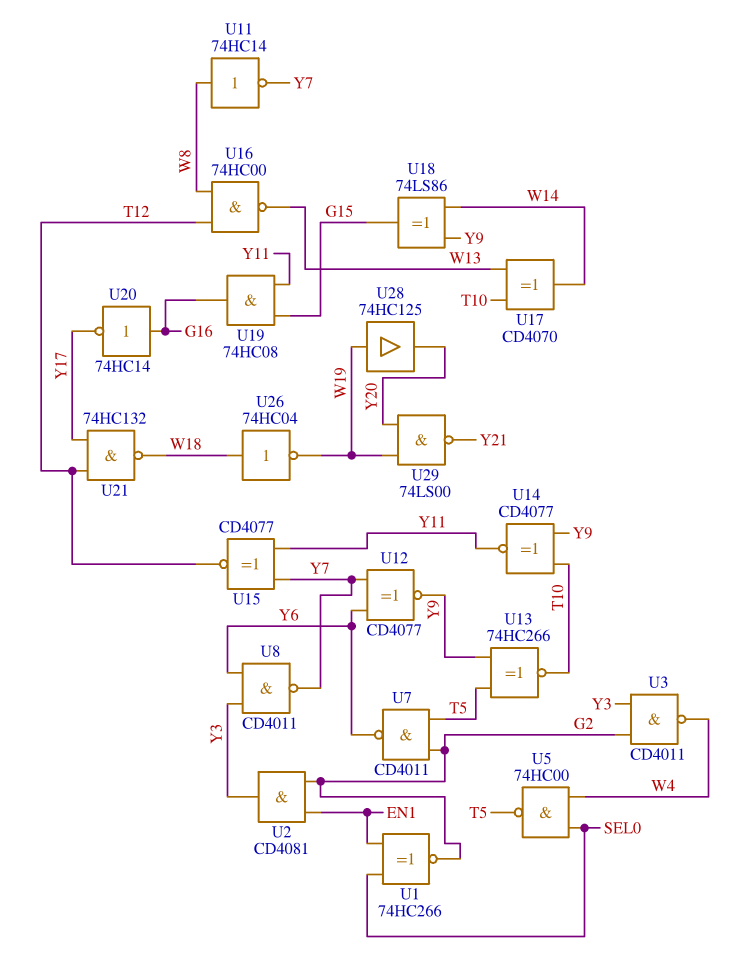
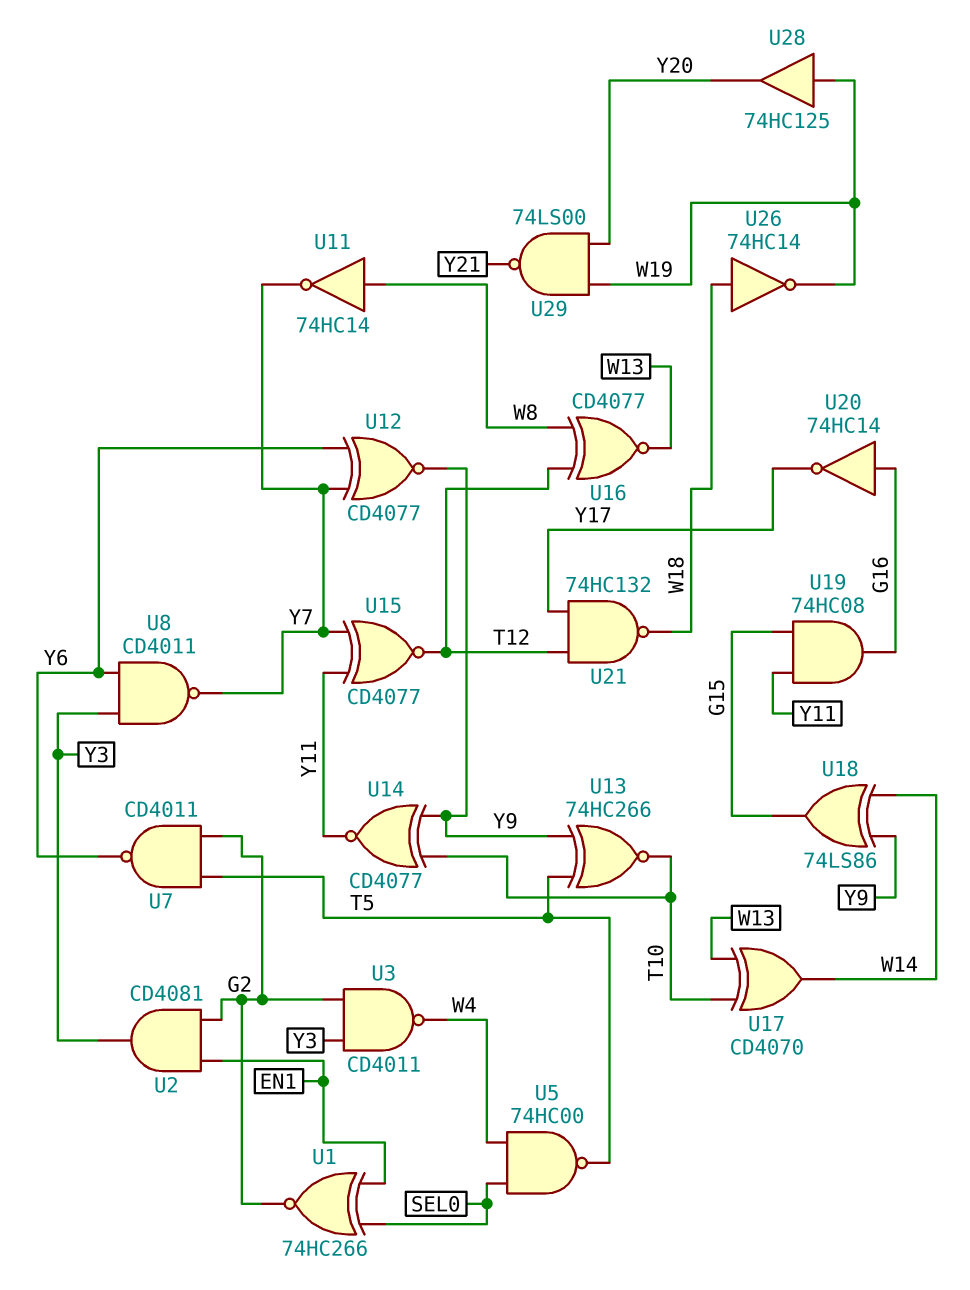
U16: NAND 74HC00 (in T12, in W8, out W13) -> XNOR CD4077 (in T12, in W8, out W13)
U26: NOT 74HC04 (in W18, out W19) -> NOT 74HC14 (in W18, out W19)

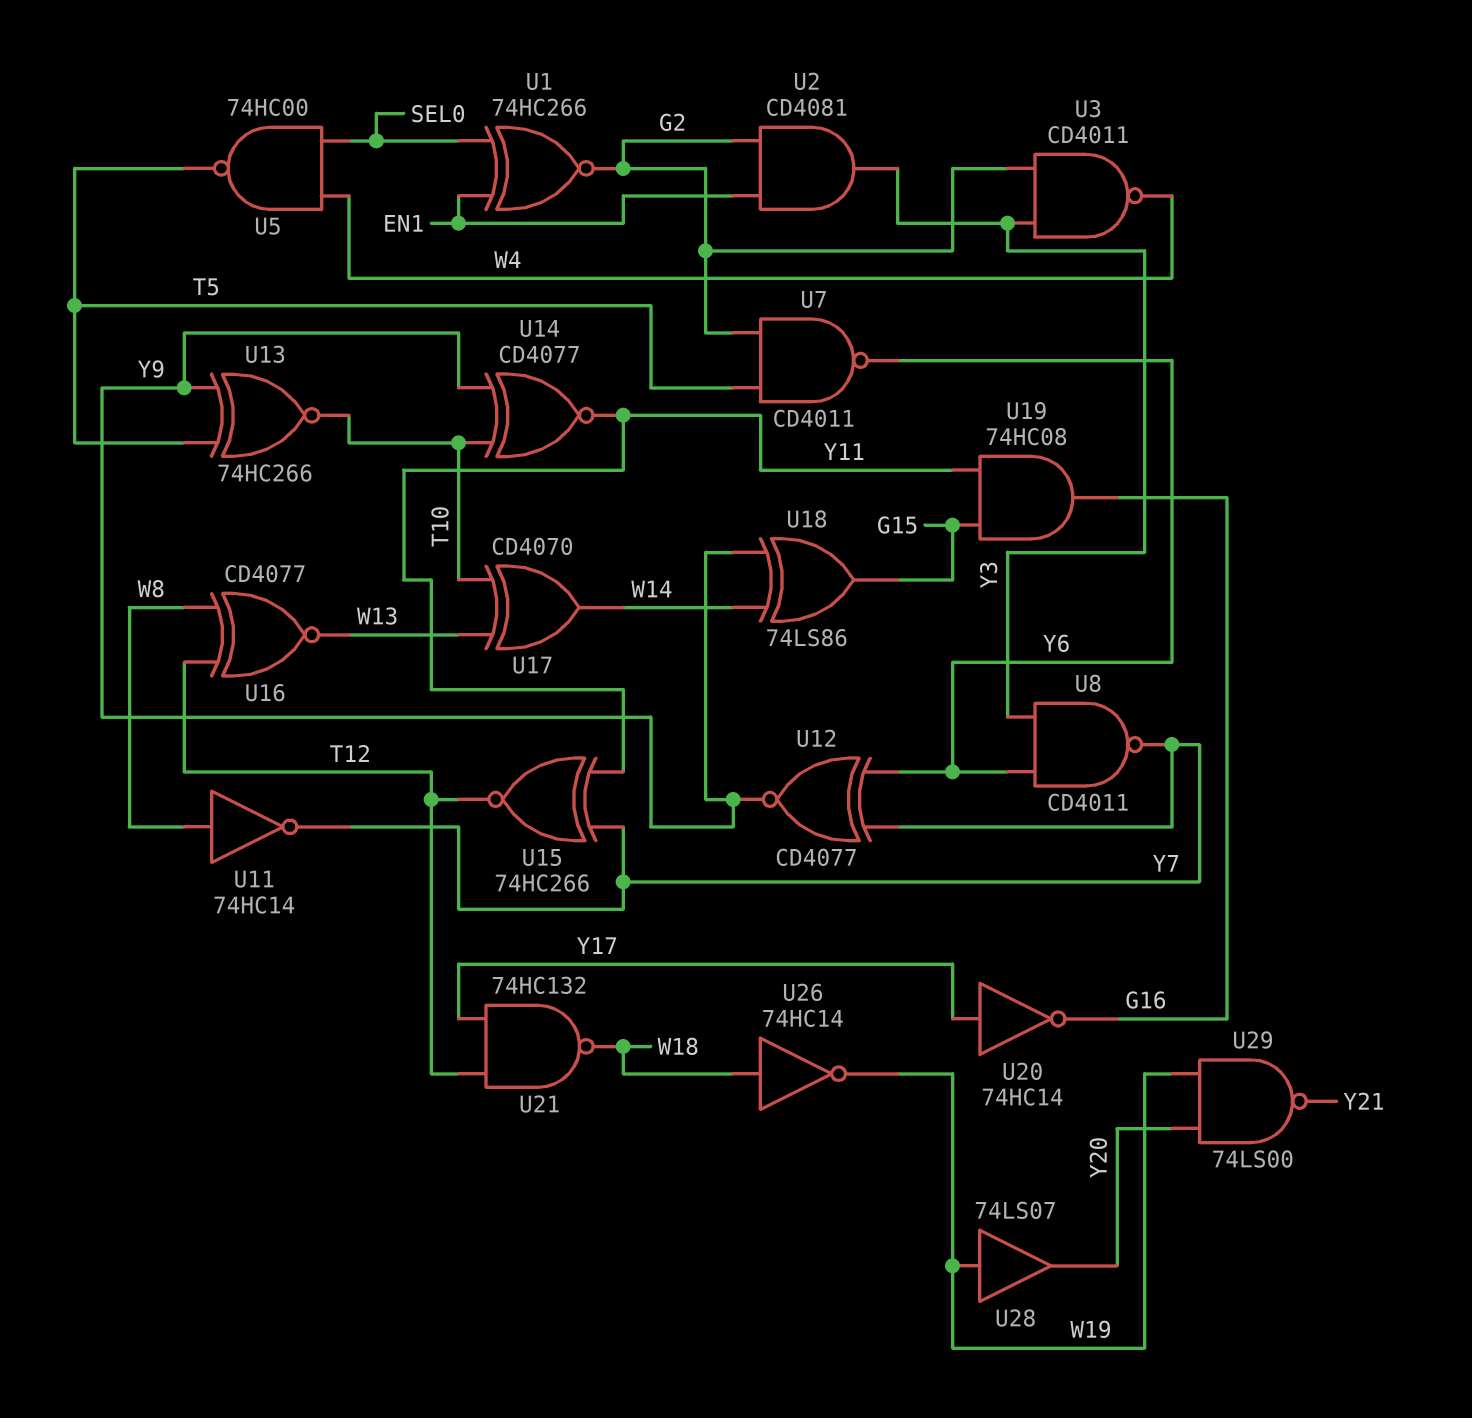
U15: XNOR CD4077 (in Y7, in Y11, out T12) -> XNOR 74HC266 (in Y7, in Y11, out T12)
U20: NOT 74HC14 (in G16, out Y17) -> NOT 74HC14 (in Y17, out G16)
U28: buffer 74HC125 (in W19, out Y20) -> buffer 74LS07 (in W19, out Y20)

